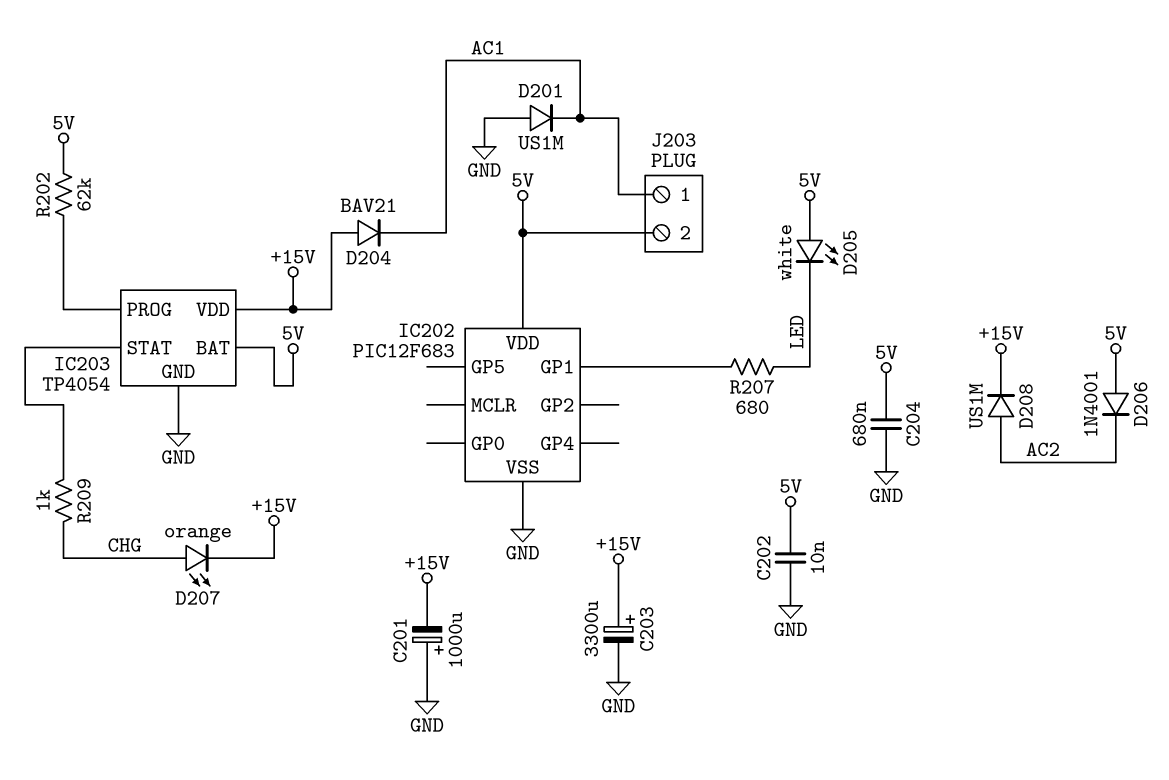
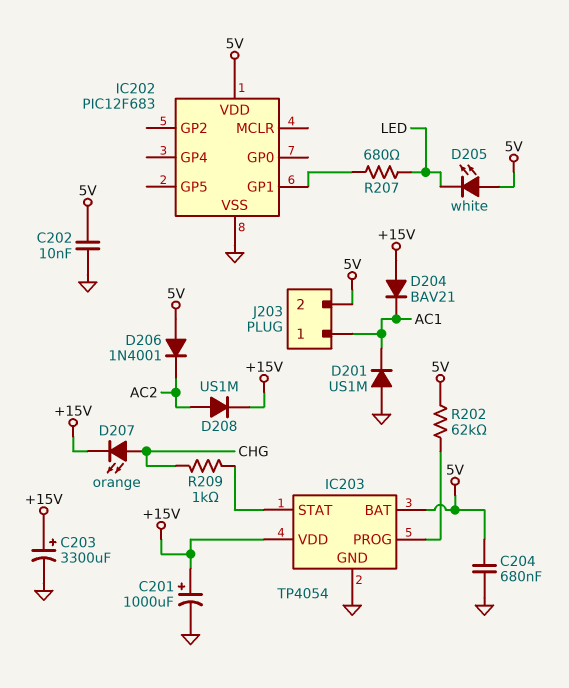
C201: 1000uF (plus GND, minus +15V) -> 1000uF (plus +15V, minus GND)

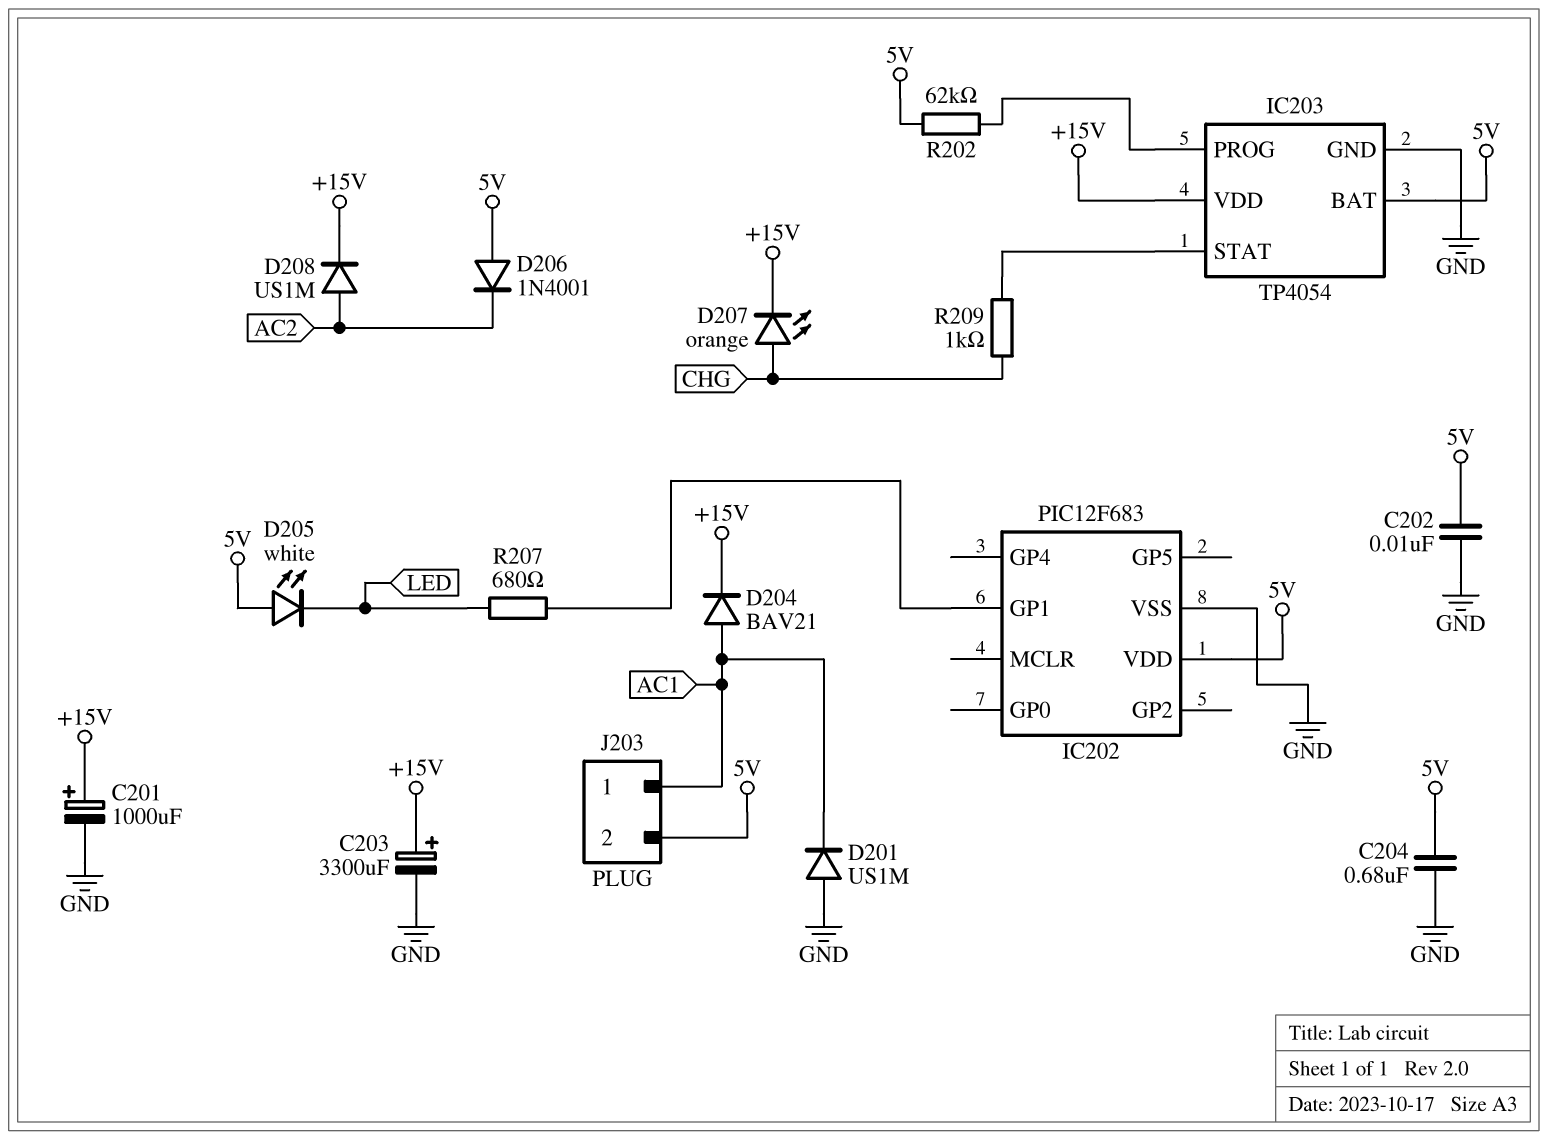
D204: diode BAV21 (A +15V, K AC1) -> diode BAV21 (A AC1, K +15V)

